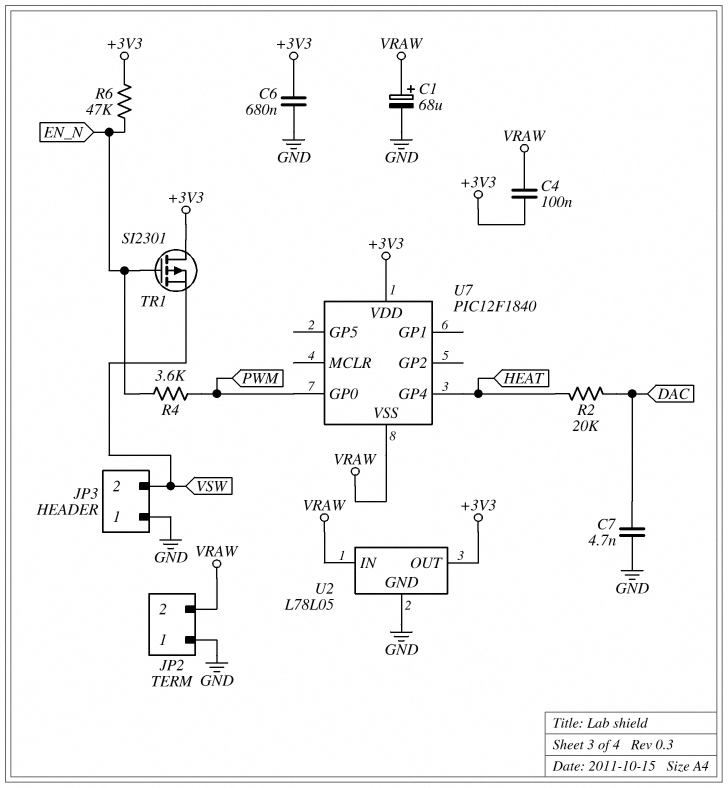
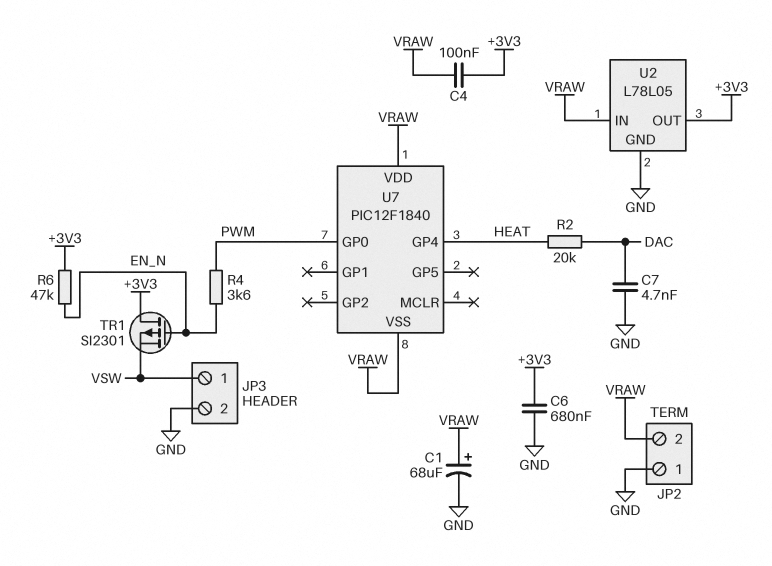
JP3 pin 1: GND -> VSW
JP3 pin 2: VSW -> GND
U7 pin VDD: +3V3 -> VRAW

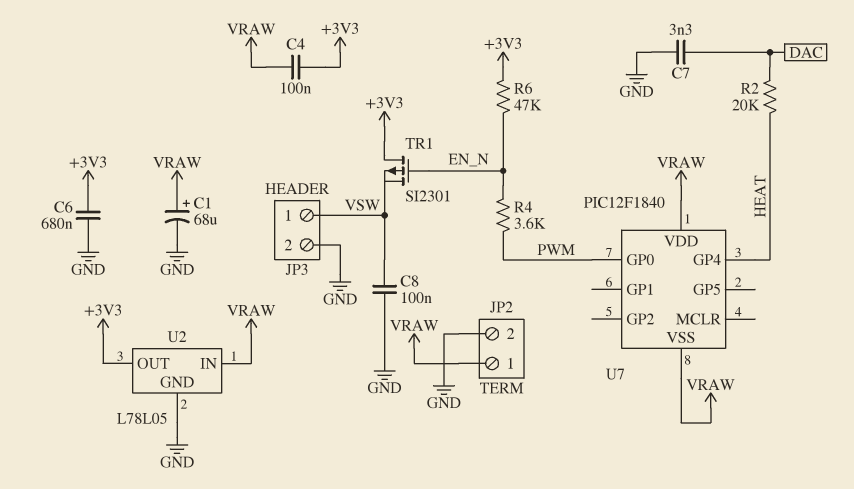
C7: 4.7nF (DAC, GND) -> 3.3nF (DAC, GND)
C8: none -> 100nF (GND, VSW)
JP2 pin 1: GND -> VRAW
JP2 pin 2: VRAW -> GND

